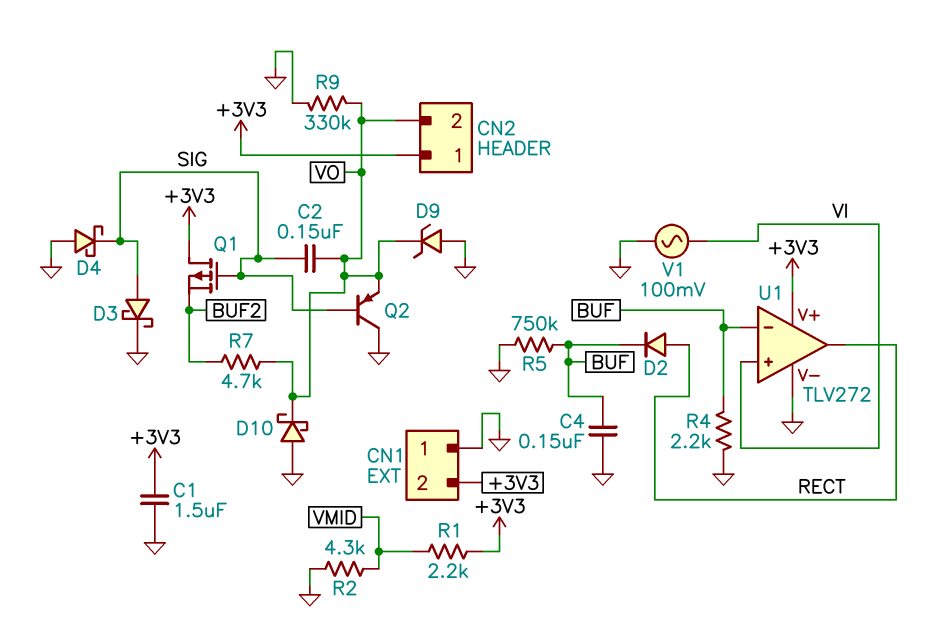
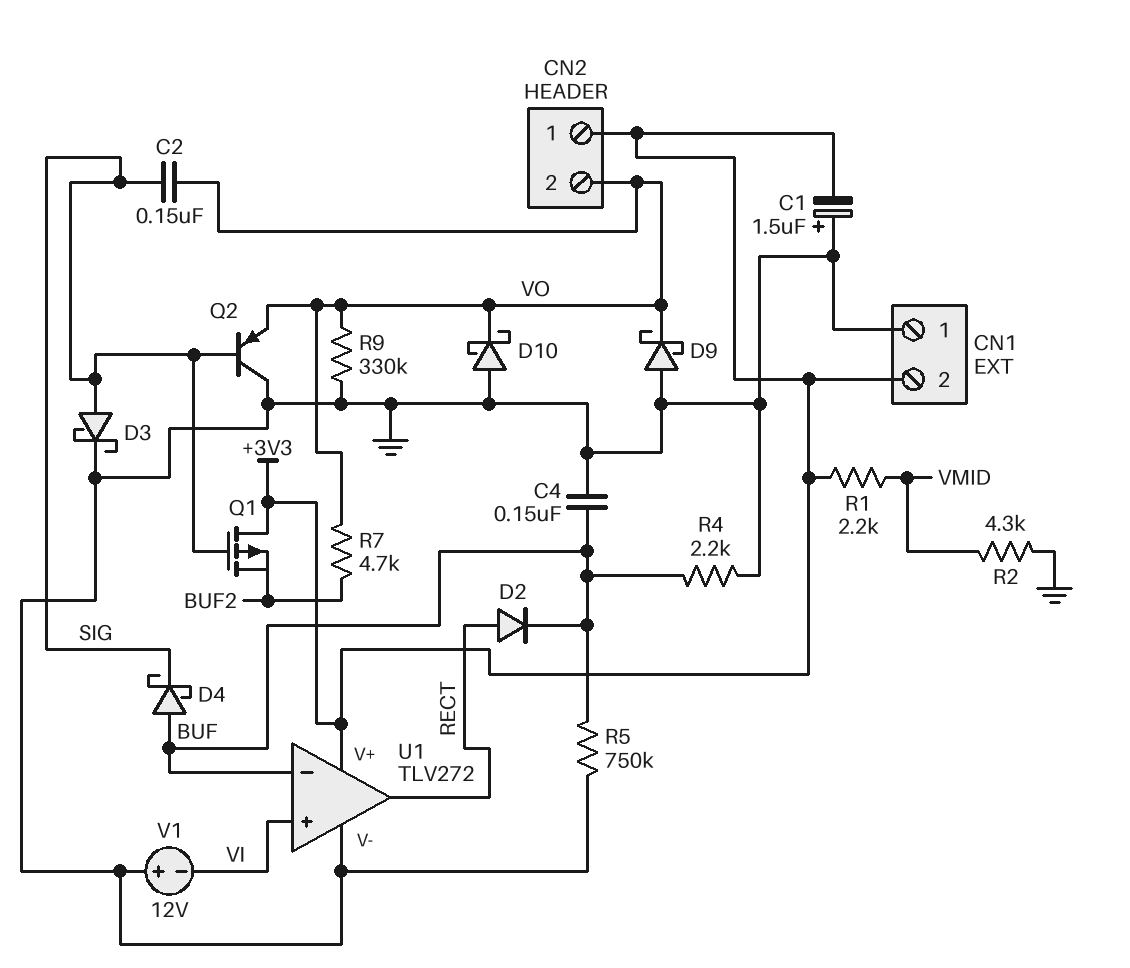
C1: 1.5uF (+3V3, GND) -> 1.5uF (plus GND, minus +3V3)
D4: schottky (A GND, K SIG) -> schottky (A BUF, K SIG)
D9: zener (A GND, K VO) -> schottky (A GND, K VO)
V1: AC 100mV (GND, VI) -> 12V (plus GND, minus VI)

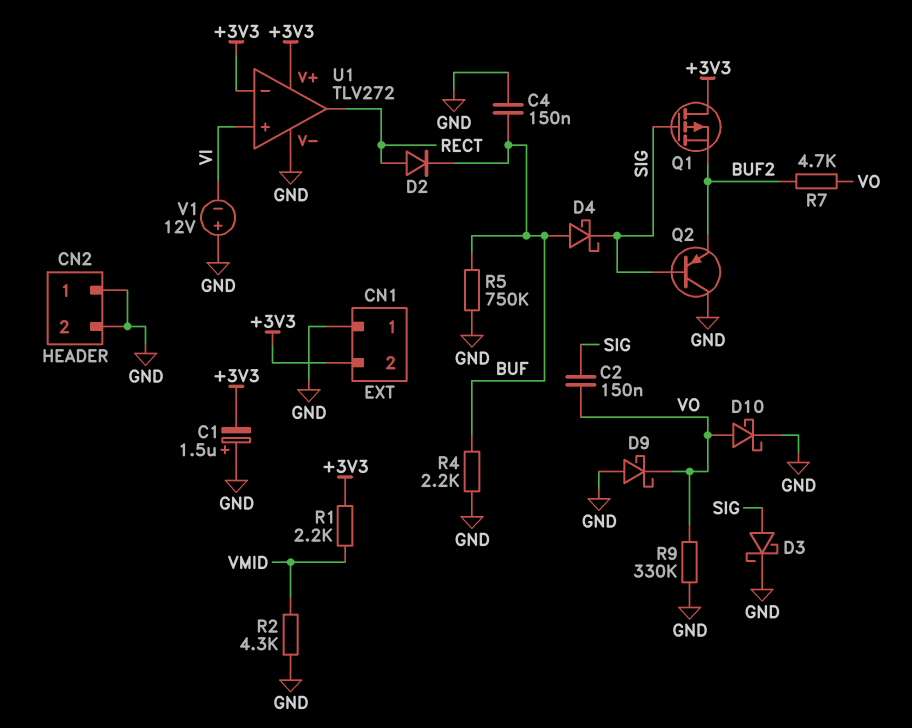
CN2 pin 1: +3V3 -> GND
CN2 pin 2: VO -> GND
D10: schottky (A GND, K VO) -> schottky (A VO, K GND)
Q2: PNP (B SIG, C GND, E VO) -> PNP (B SIG, C GND, E BUF2)
U1 pin in-: BUF -> +3V3

